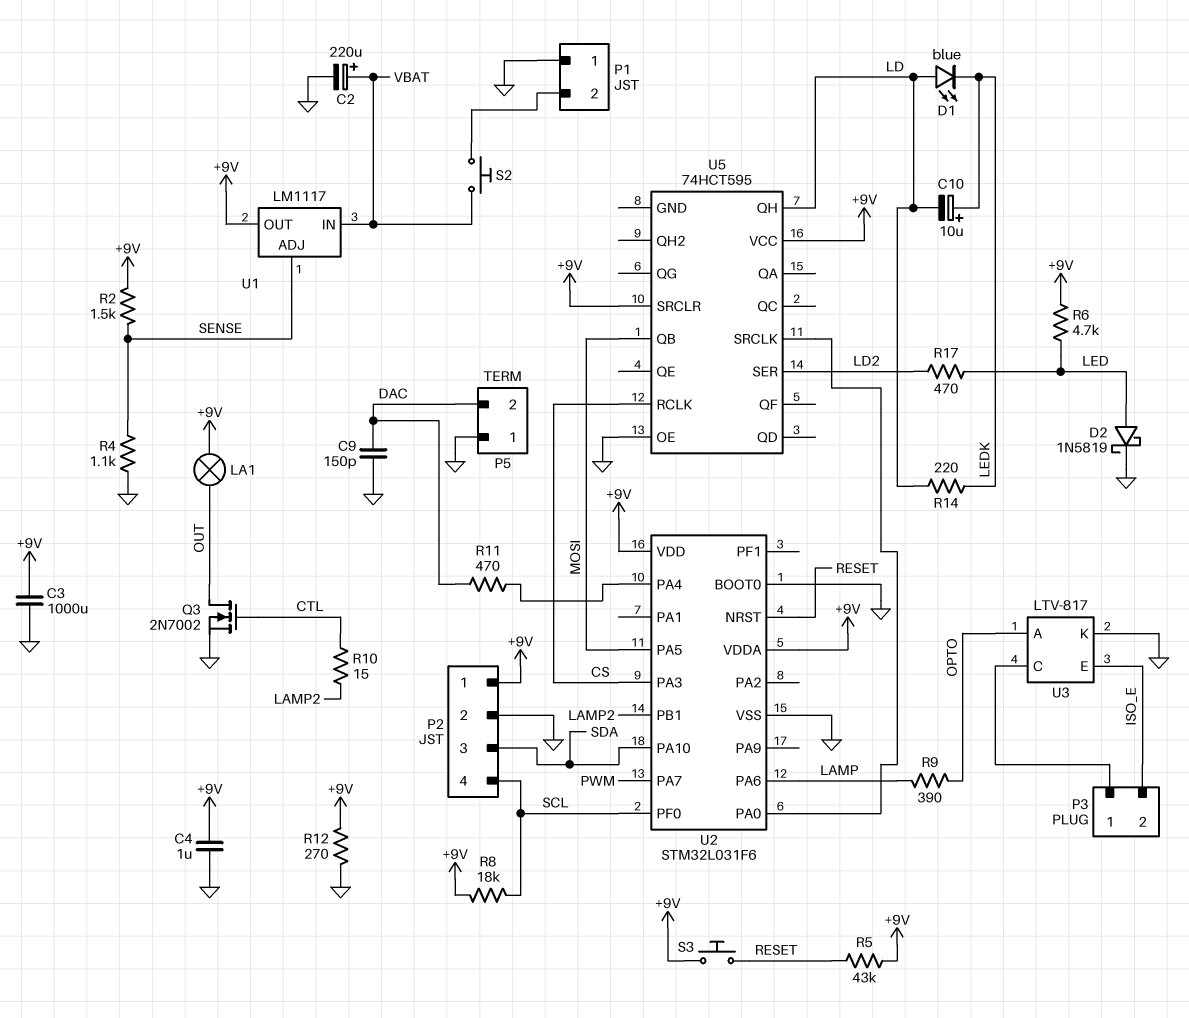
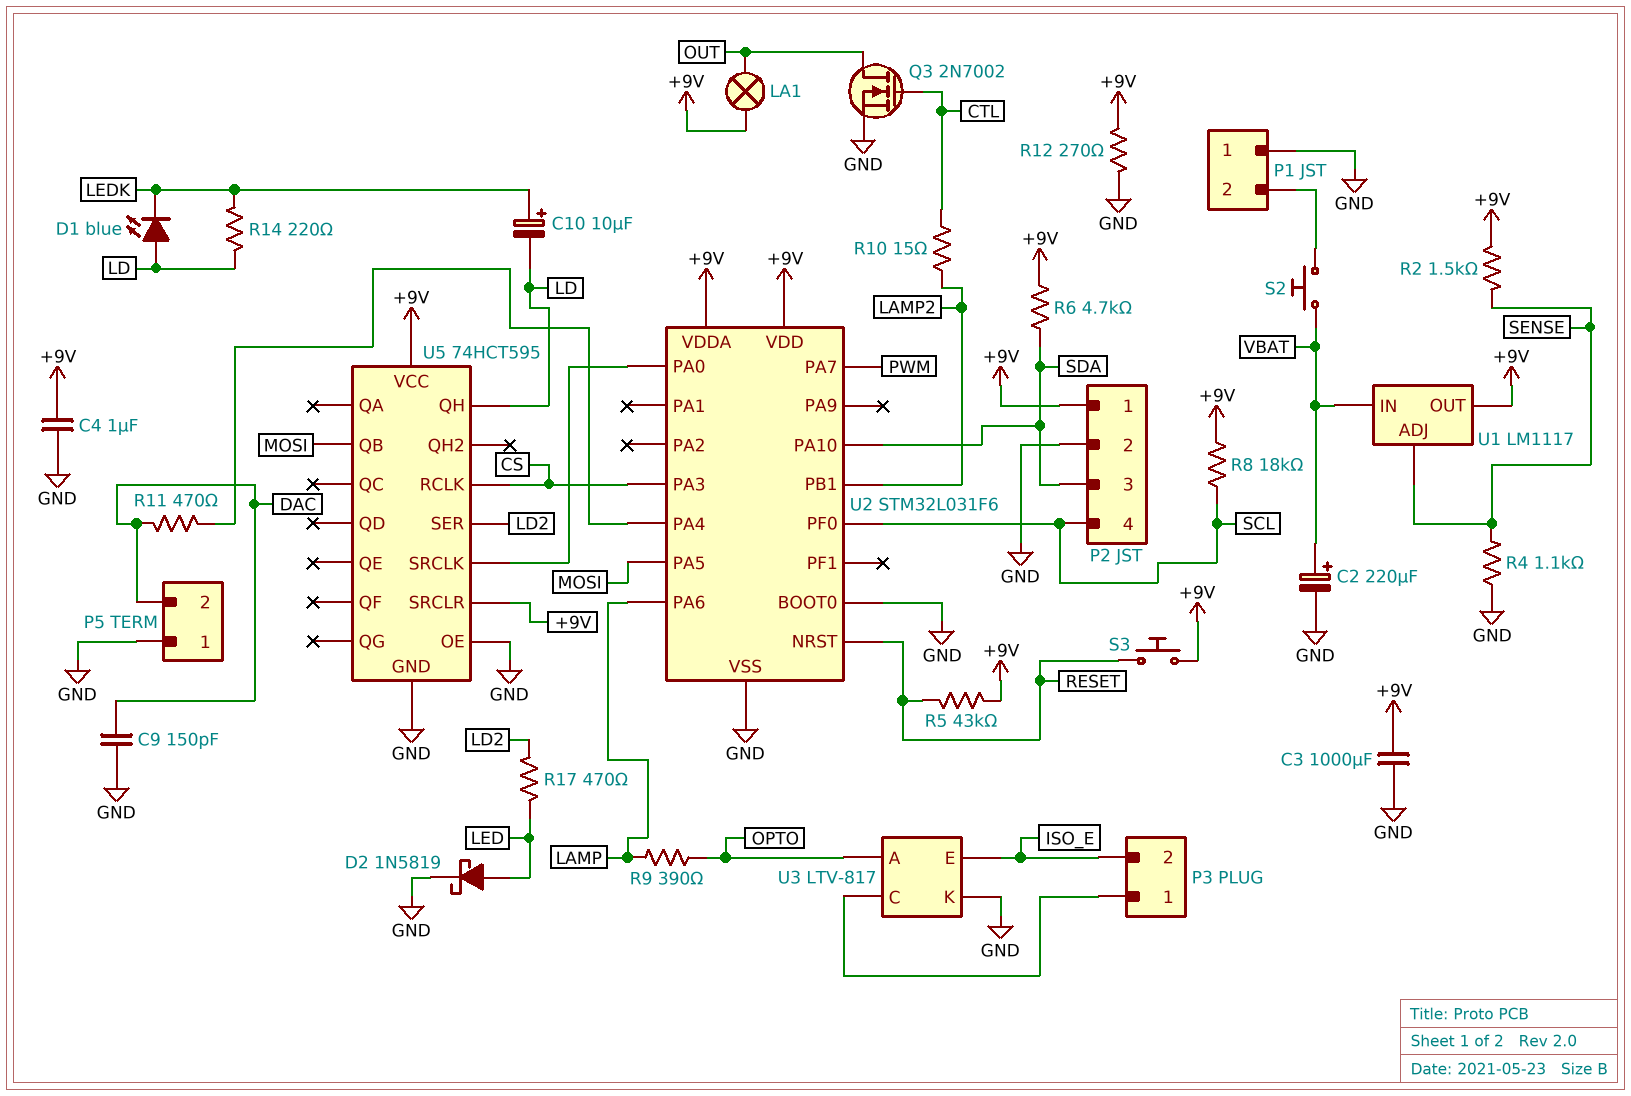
R6: 4.7k (+9V, LED) -> 4.7k (+9V, SDA)
U5 pin GND: none -> GND

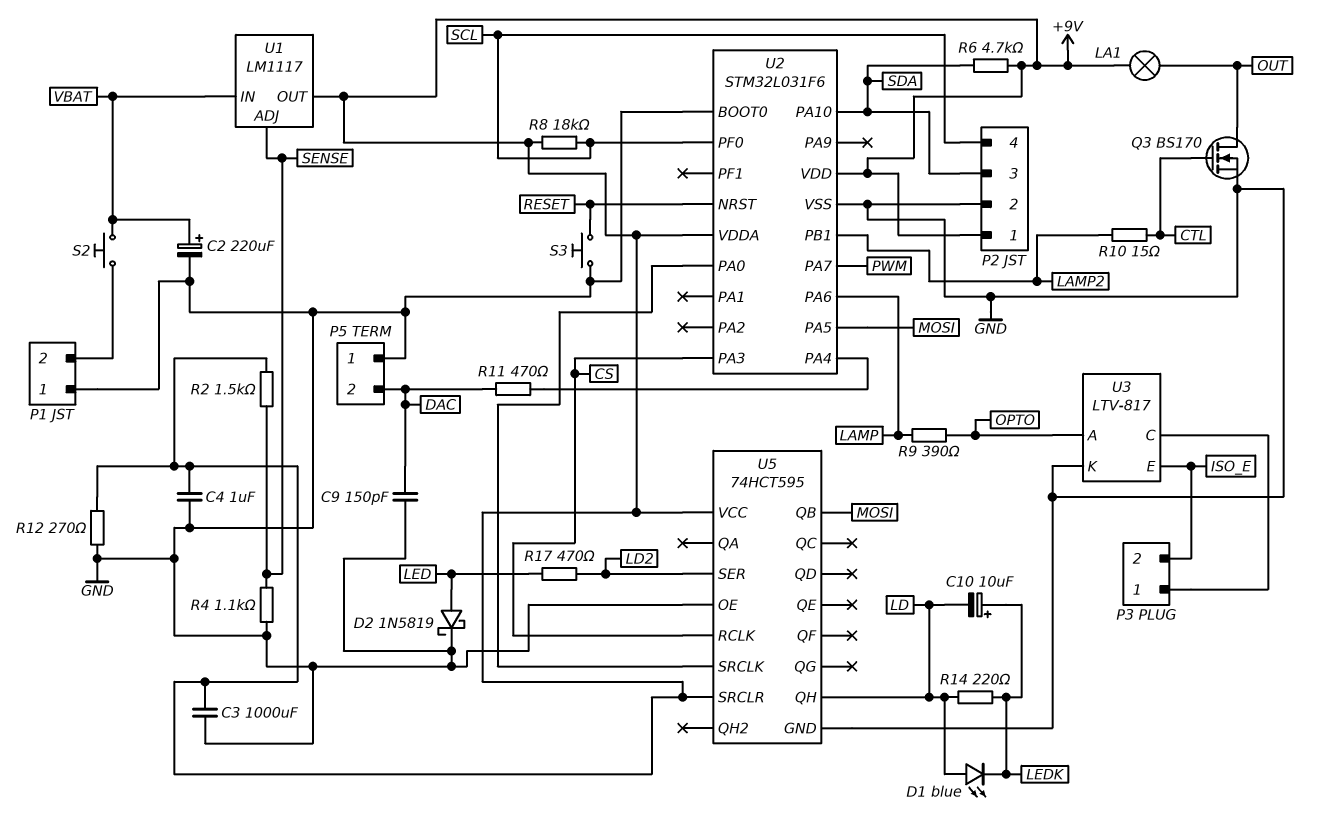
Q3: NMOS 2N7002 (G CTL, D OUT, S GND) -> NMOS BS170 (G CTL, D OUT, S GND)
R5: 43k (+9V, RESET) -> none
S3: button (+9V, RESET) -> button (GND, RESET)

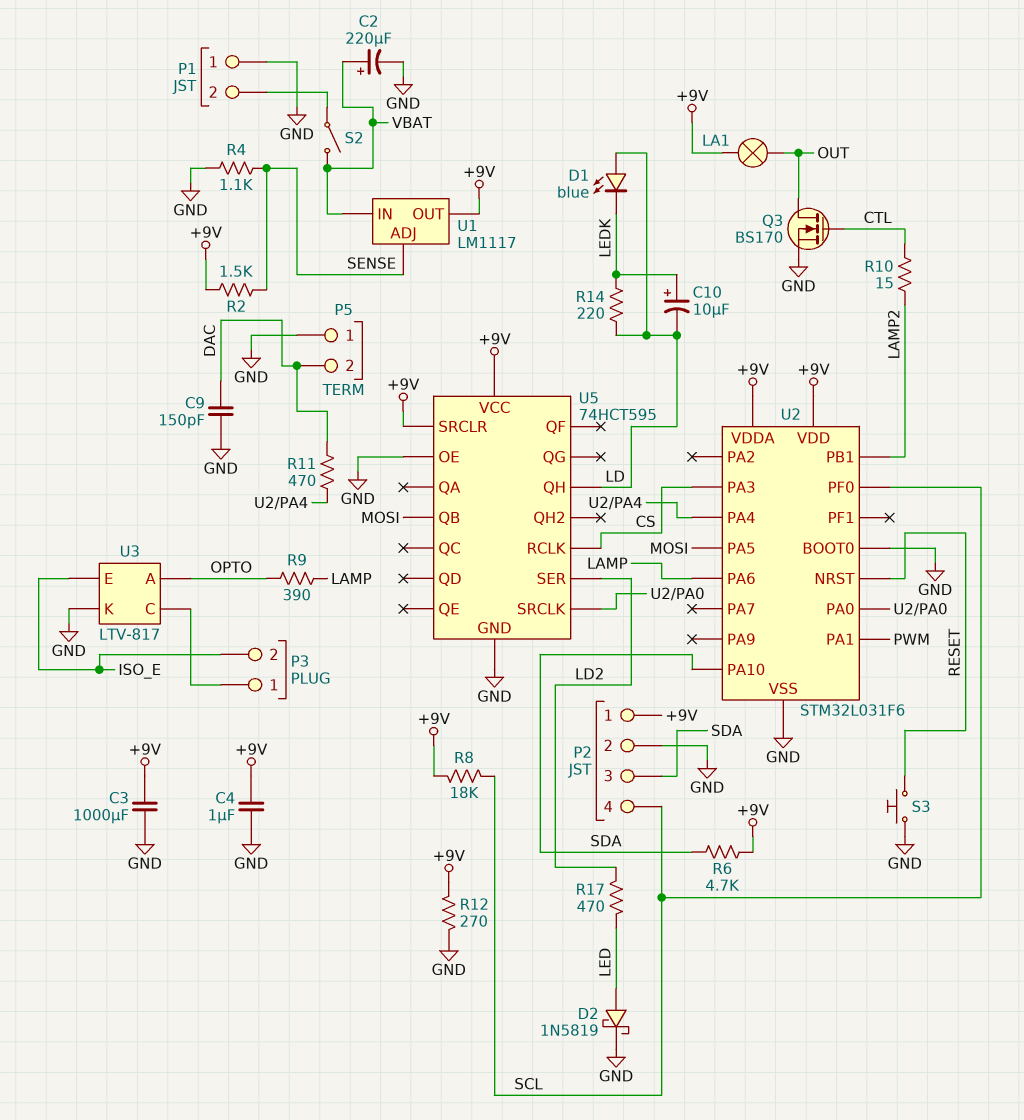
S2: button (P1/2, VBAT) -> switch (P1/2, VBAT)
U2 pin PA1: none -> PWM
U2 pin PA7: PWM -> none

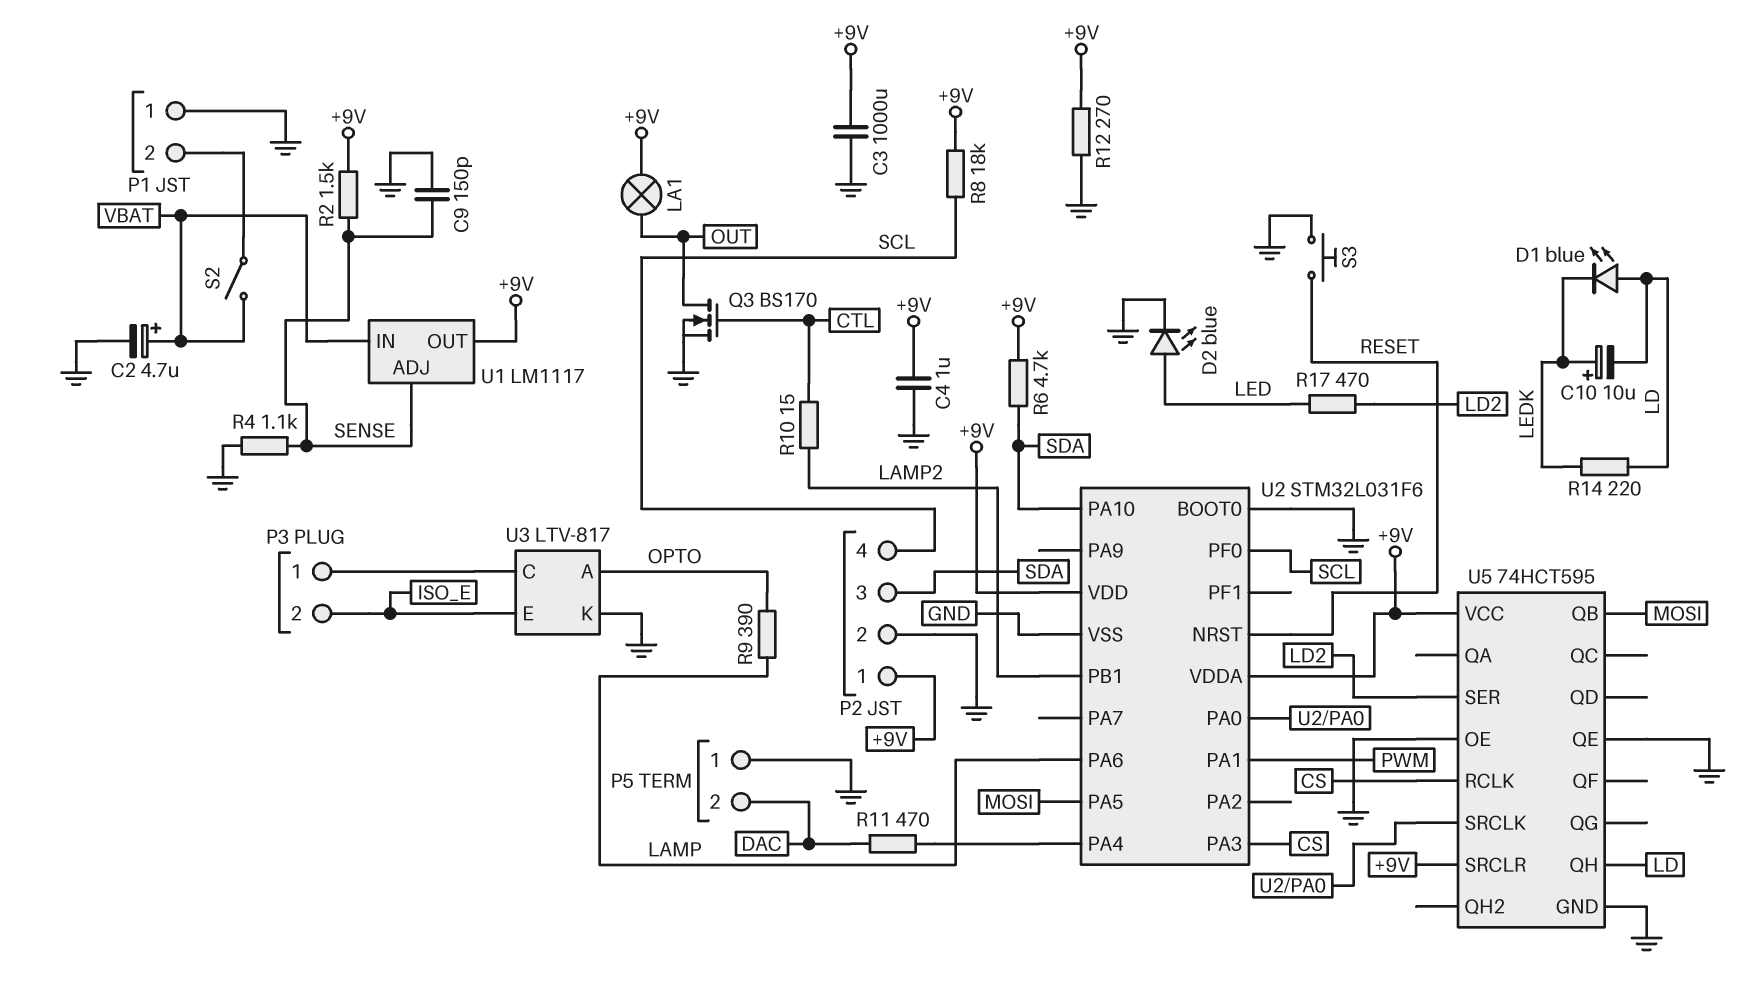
C2: 220uF (plus VBAT, minus GND) -> 4.7uF (plus VBAT, minus GND)
C9: 150pF (DAC, GND) -> 150pF (GND, SENSE)
D2: schottky 1N5819 (A LED, K GND) -> LED blue (A LED, K GND)
U5 pin QE: none -> GND

